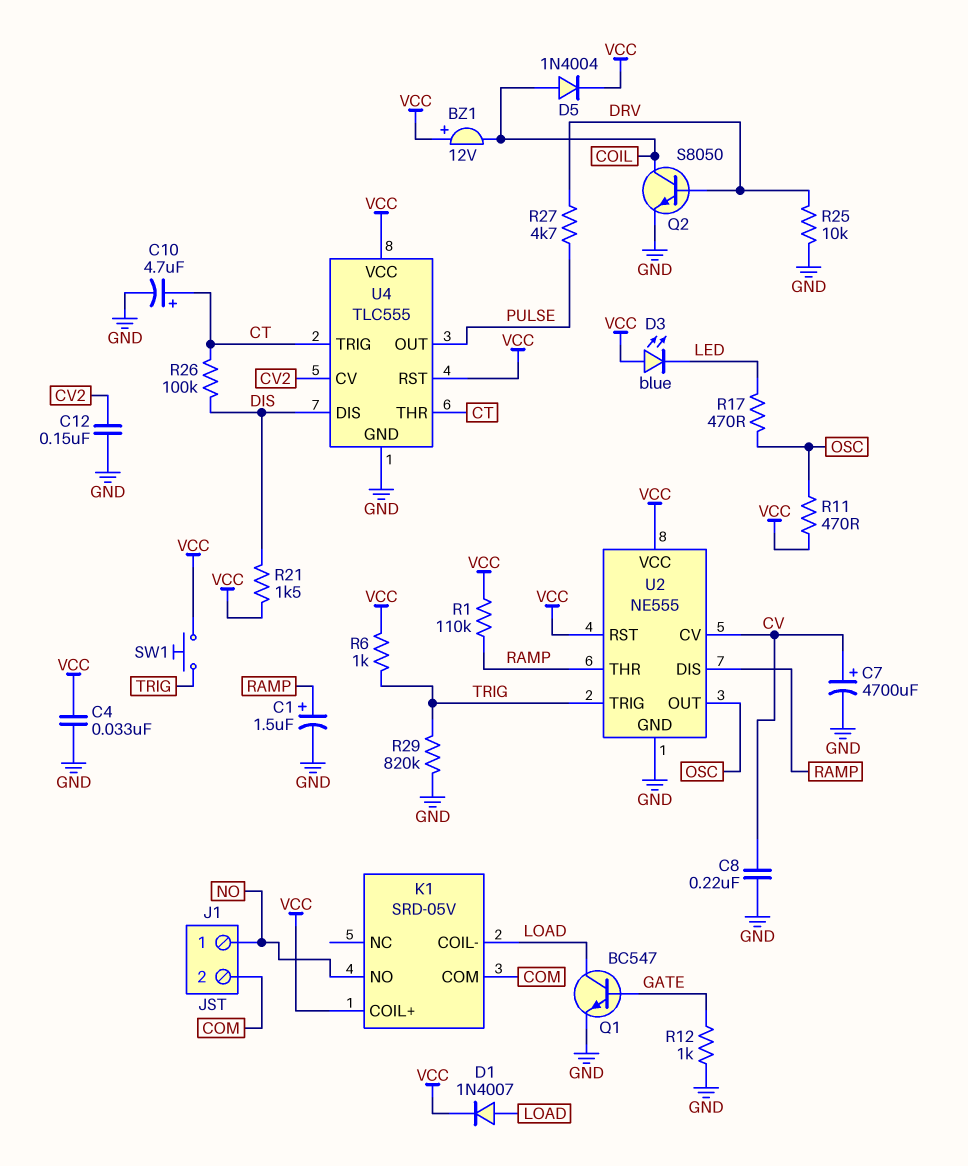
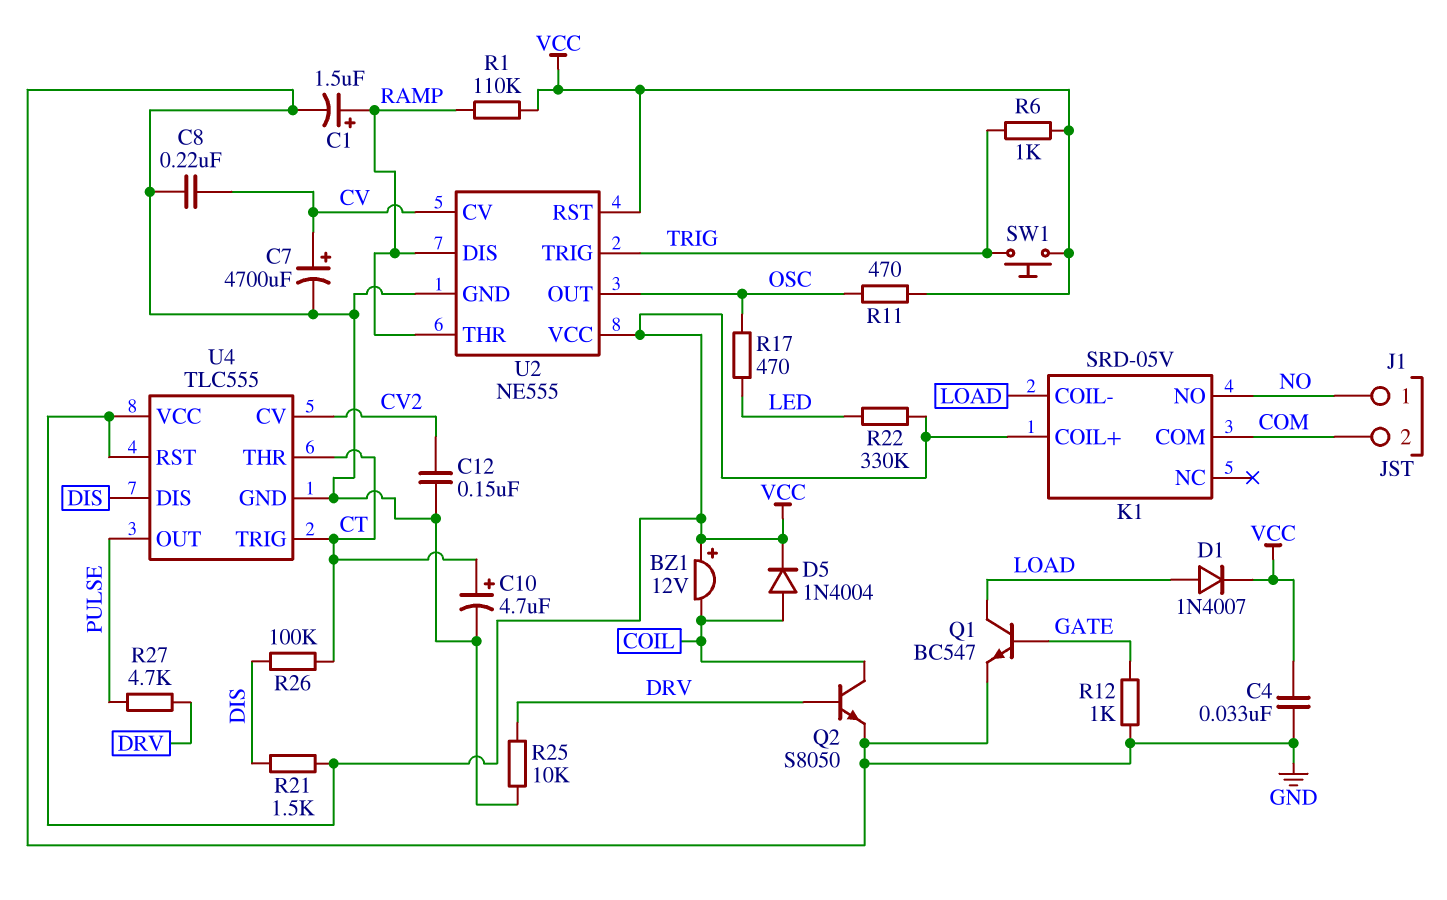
D3: LED blue (A VCC, K LED) -> none
R22: none -> 330k (LED, VCC)
R29: 820k (GND, TRIG) -> none

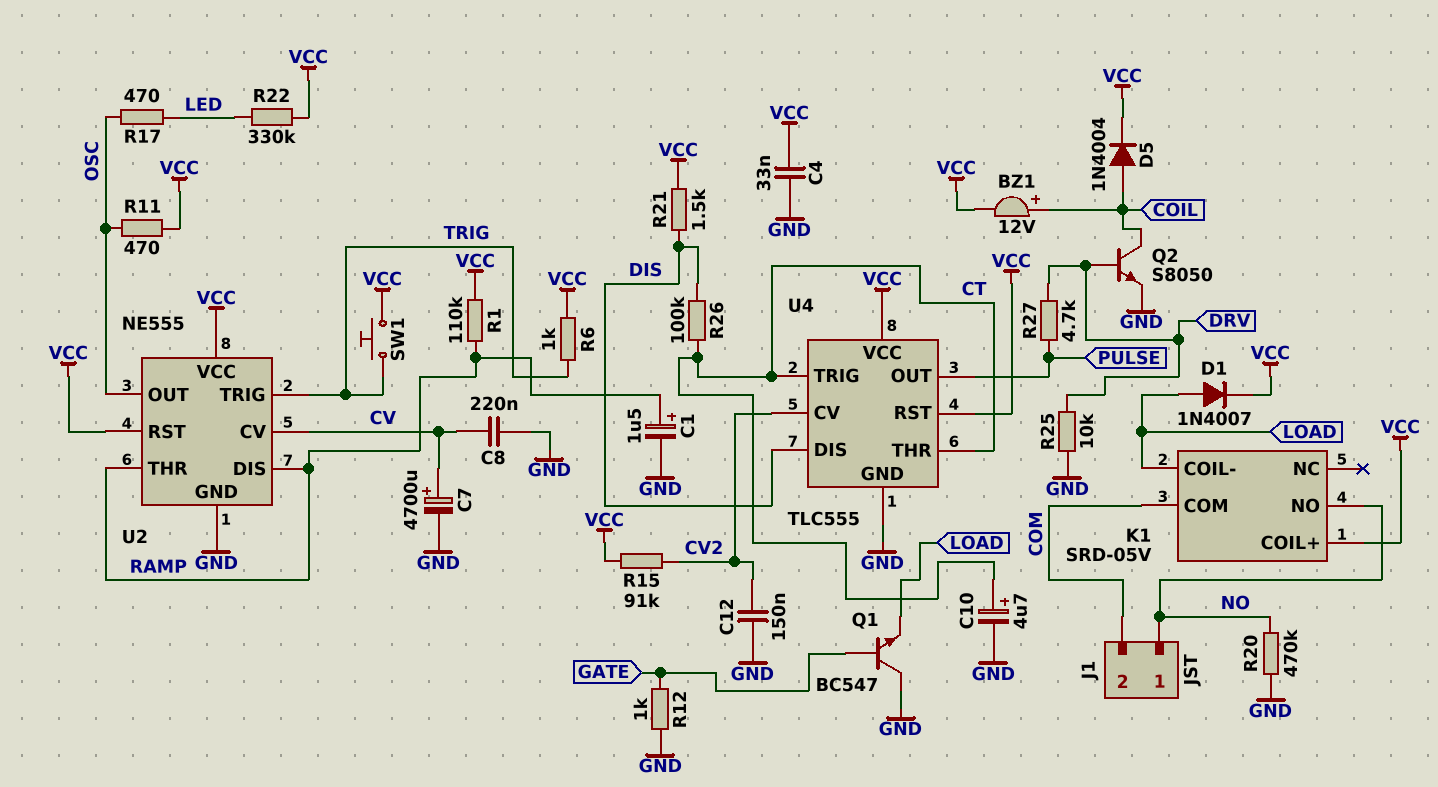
BZ1: buzzer 12V (plus VCC, minus COIL) -> buzzer 12V (plus COIL, minus VCC)
Q1: NPN BC547 (B GATE, C LOAD, E GND) -> NPN BC547 (B GATE, C GND, E LOAD)
R15: none -> 91k (CV2, VCC)
R20: none -> 470k (GND, NO)

